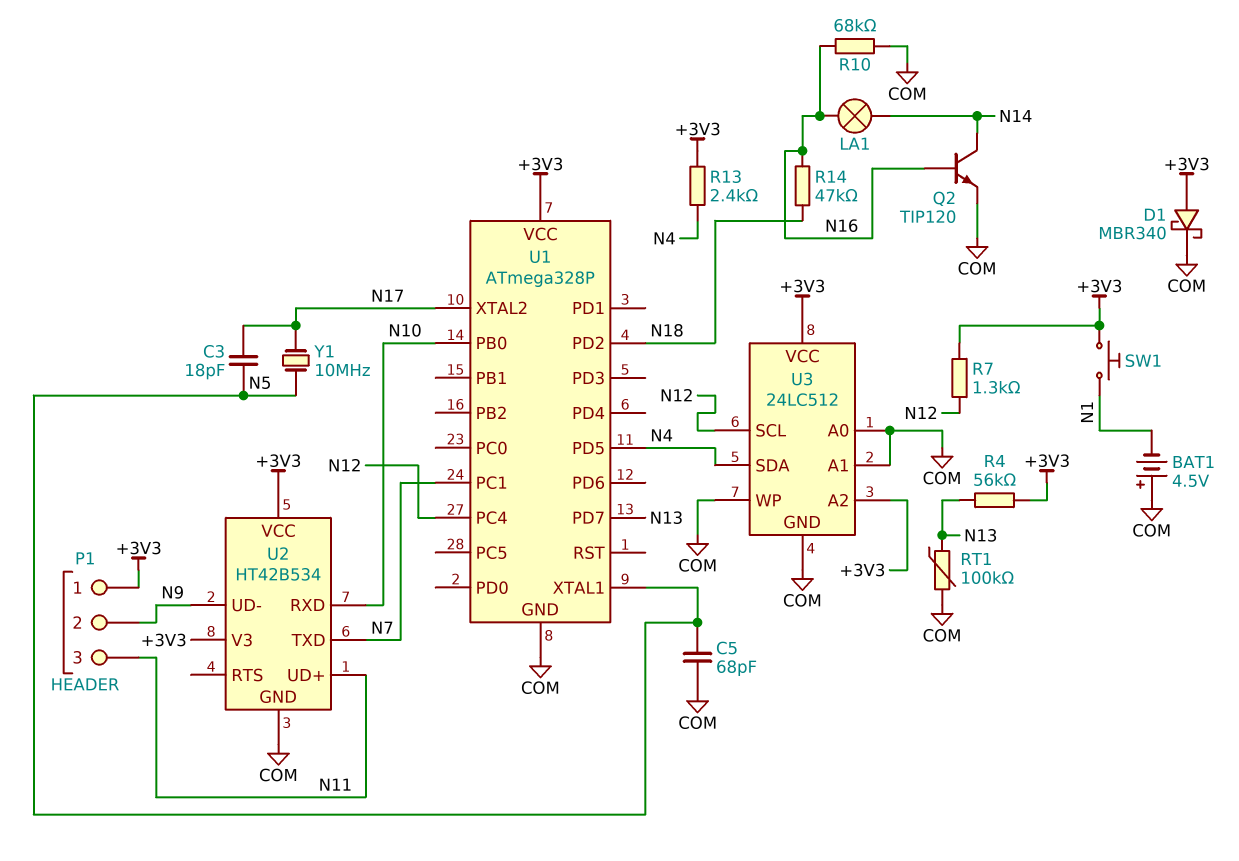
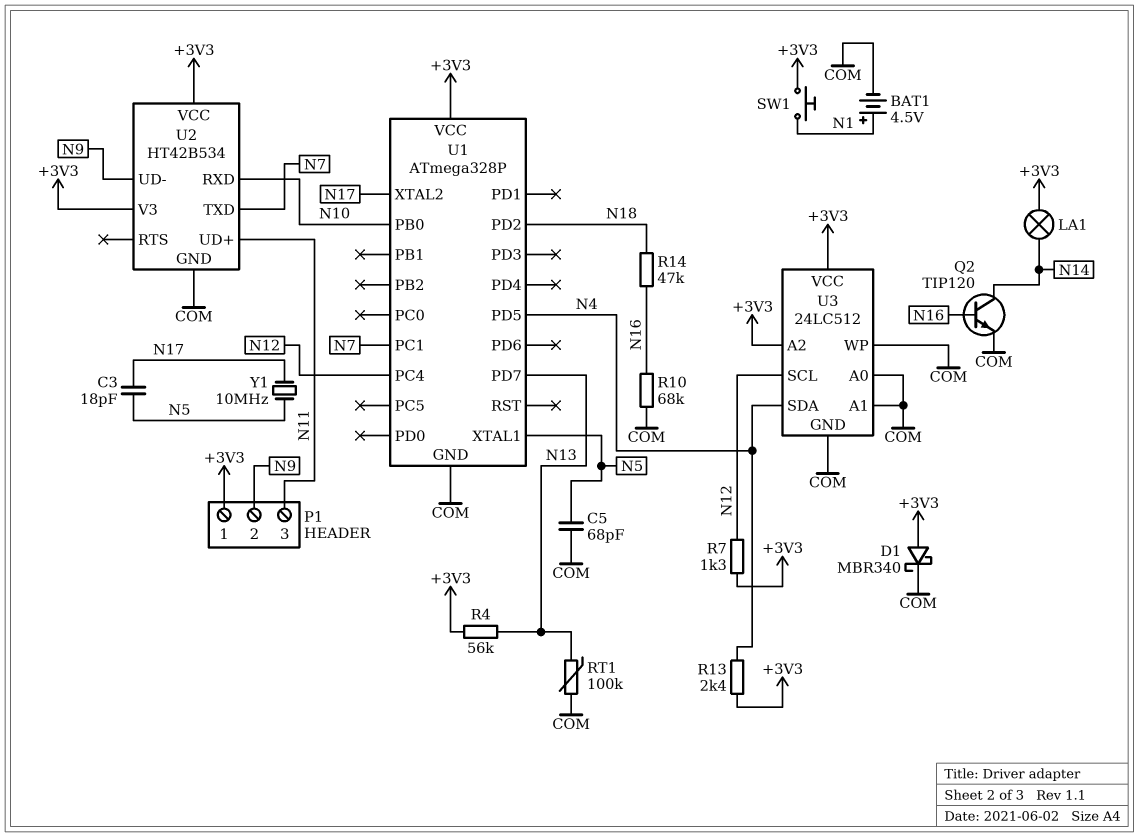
BAT1: 4.5V (plus COM, minus N1) -> 4.5V (plus N1, minus COM)
LA1: lamp (N14, N16) -> lamp (+3V3, N14)

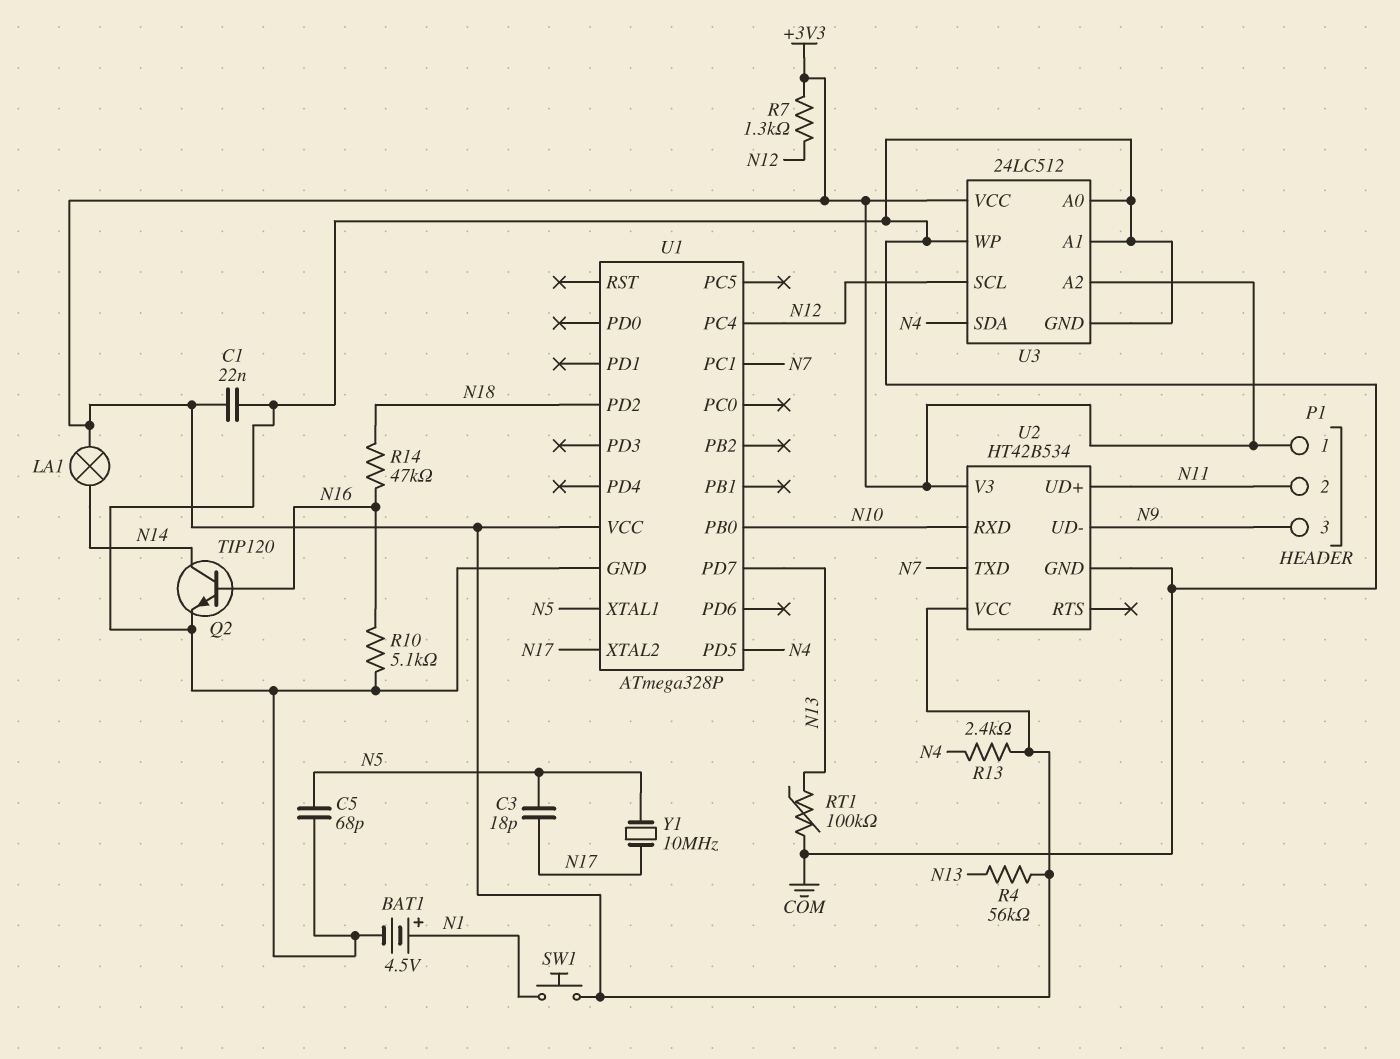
C1: none -> 22nF (+3V3, COM)
D1: schottky MBR340 (A +3V3, K COM) -> none
P1 pin 2: N9 -> N11
P1 pin 3: N11 -> N9
R10: 68k (COM, N16) -> 5.1k (COM, N16)

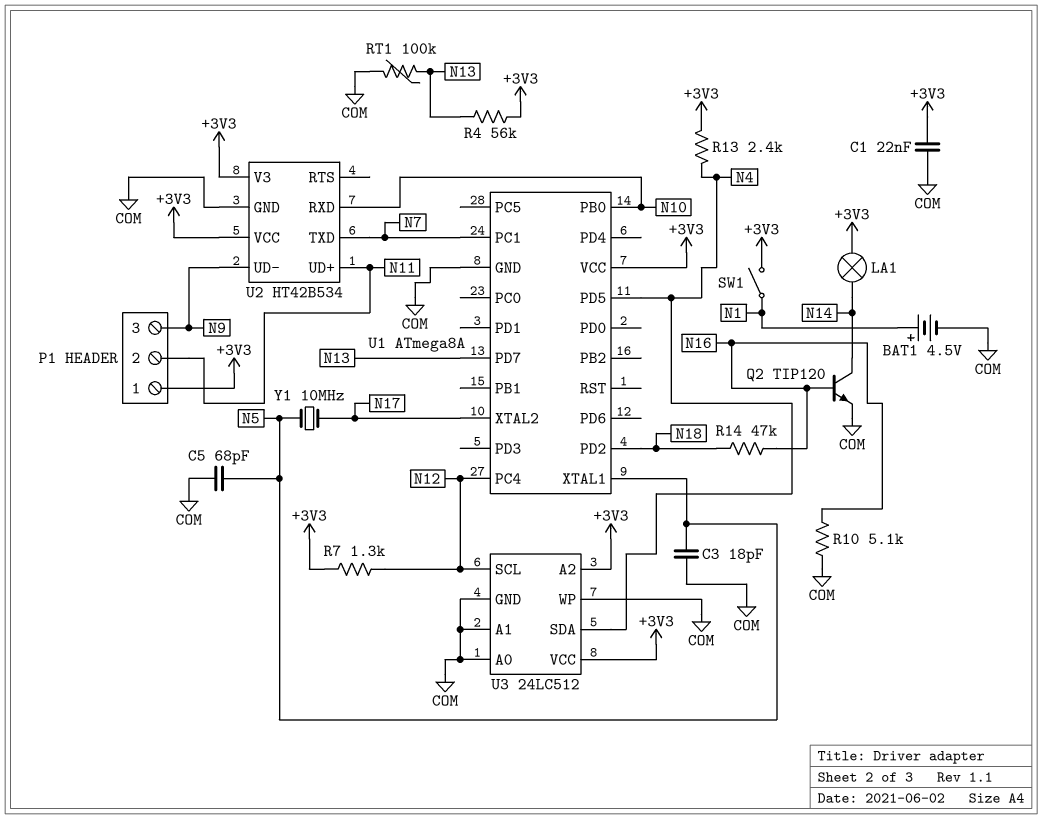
C3: 18pF (N5, N17) -> 18pF (COM, N5)
SW1: button (+3V3, N1) -> switch (+3V3, N1)
U1: ATmega328P -> ATmega8A

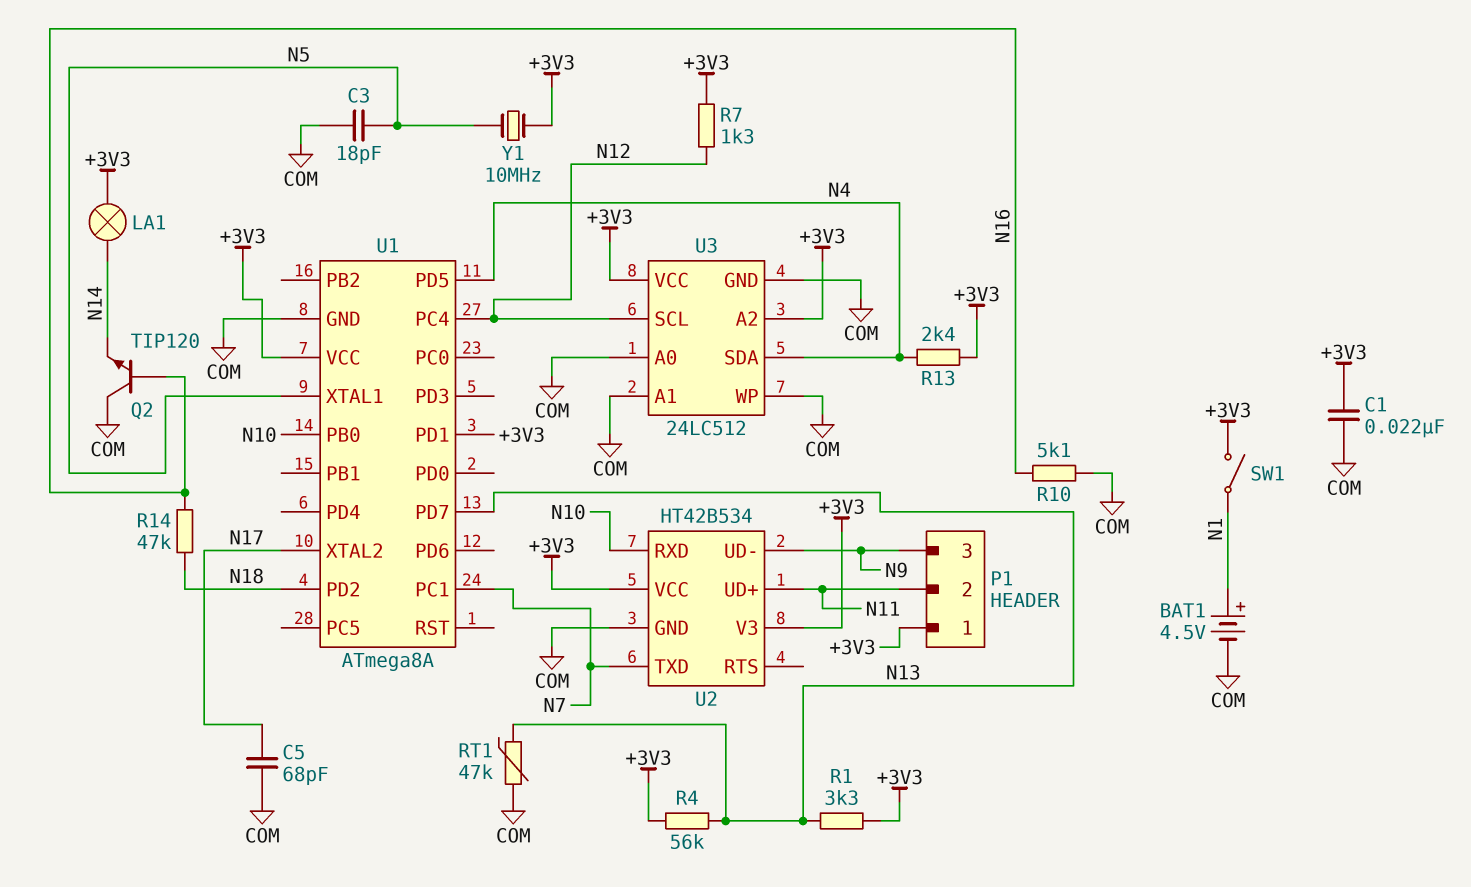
C5: 68pF (COM, N5) -> 68pF (COM, N17)
Q2: NPN TIP120 (B N16, C N14, E COM) -> NPN TIP120 (B N16, C COM, E N14)
R1: none -> 3.3k (+3V3, N13)
RT1: 100k (COM, N13) -> 47k (COM, N13)
U1 pin PD1: none -> +3V3
Y1: 10MHz (N5, N17) -> 10MHz (+3V3, N5)

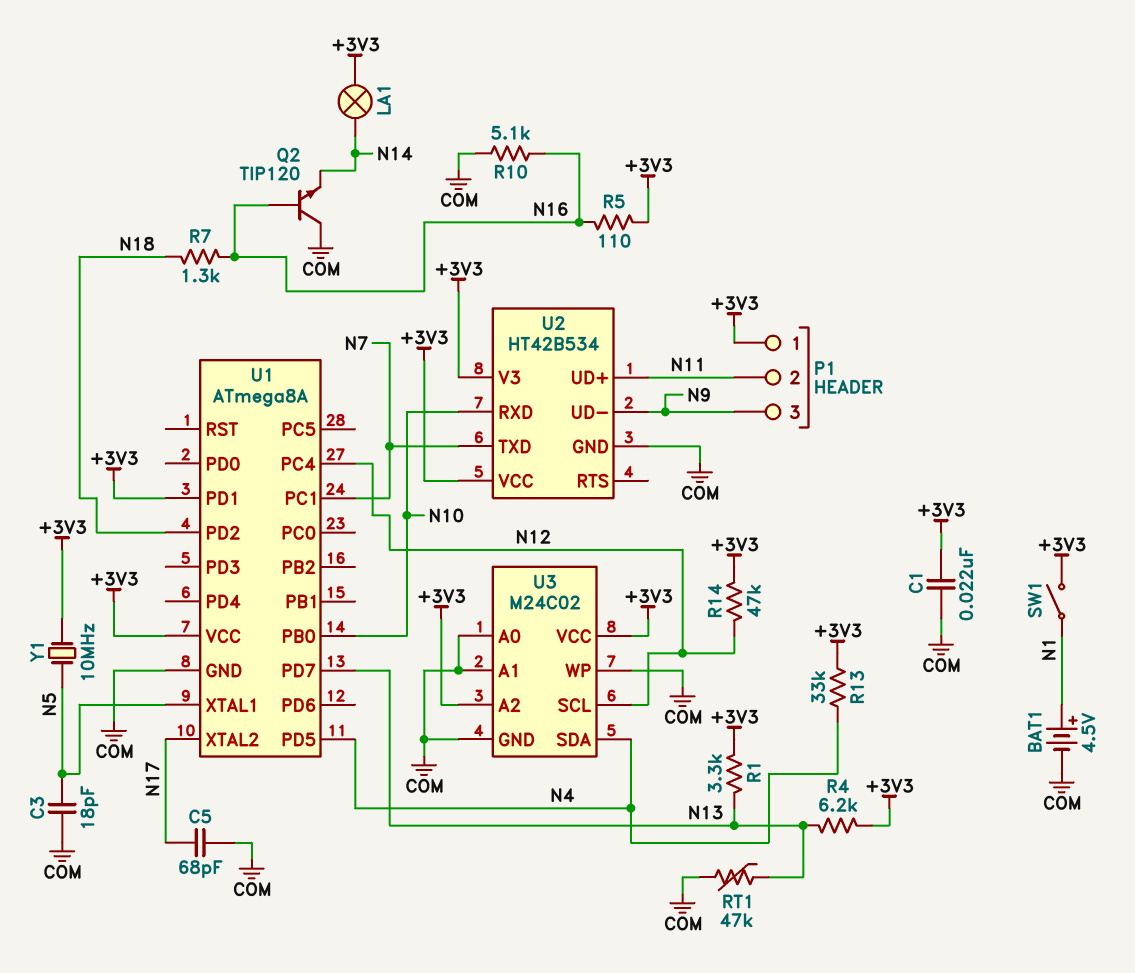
R4: 56k (+3V3, N13) -> 6.2k (+3V3, N13)
R5: none -> 110 (+3V3, N16)
R7: 1.3k (+3V3, N12) -> 1.3k (N16, N18)
R13: 2.4k (+3V3, N4) -> 33k (+3V3, N4)
R14: 47k (N16, N18) -> 47k (+3V3, N12)
U3: 24LC512 -> M24C02

